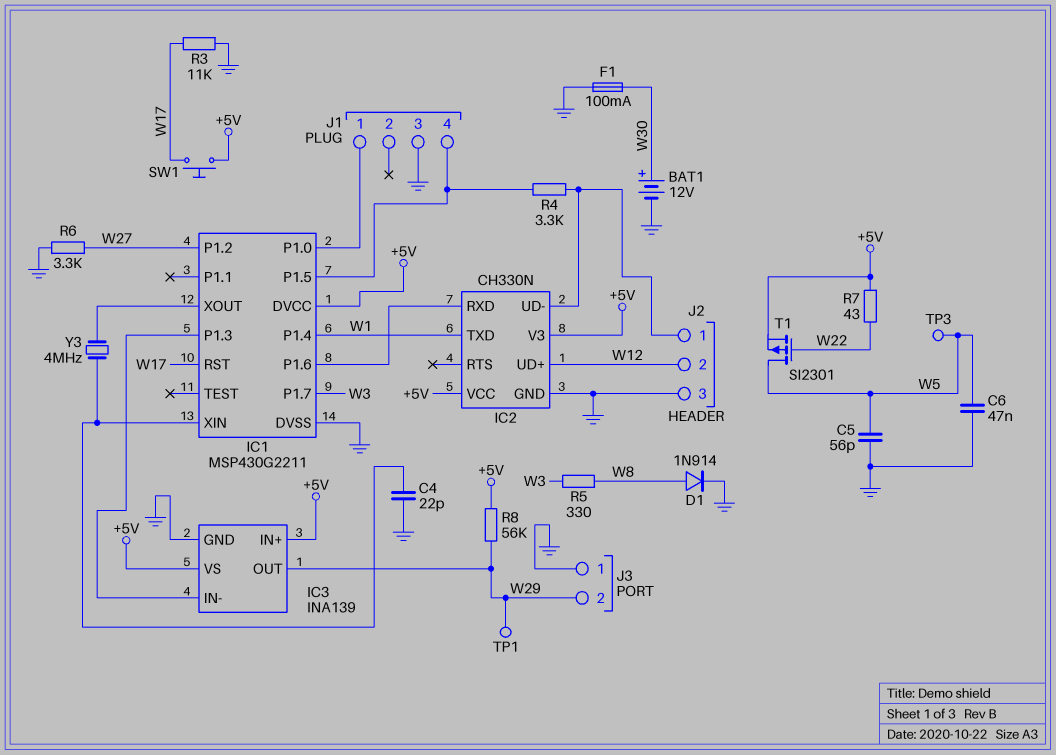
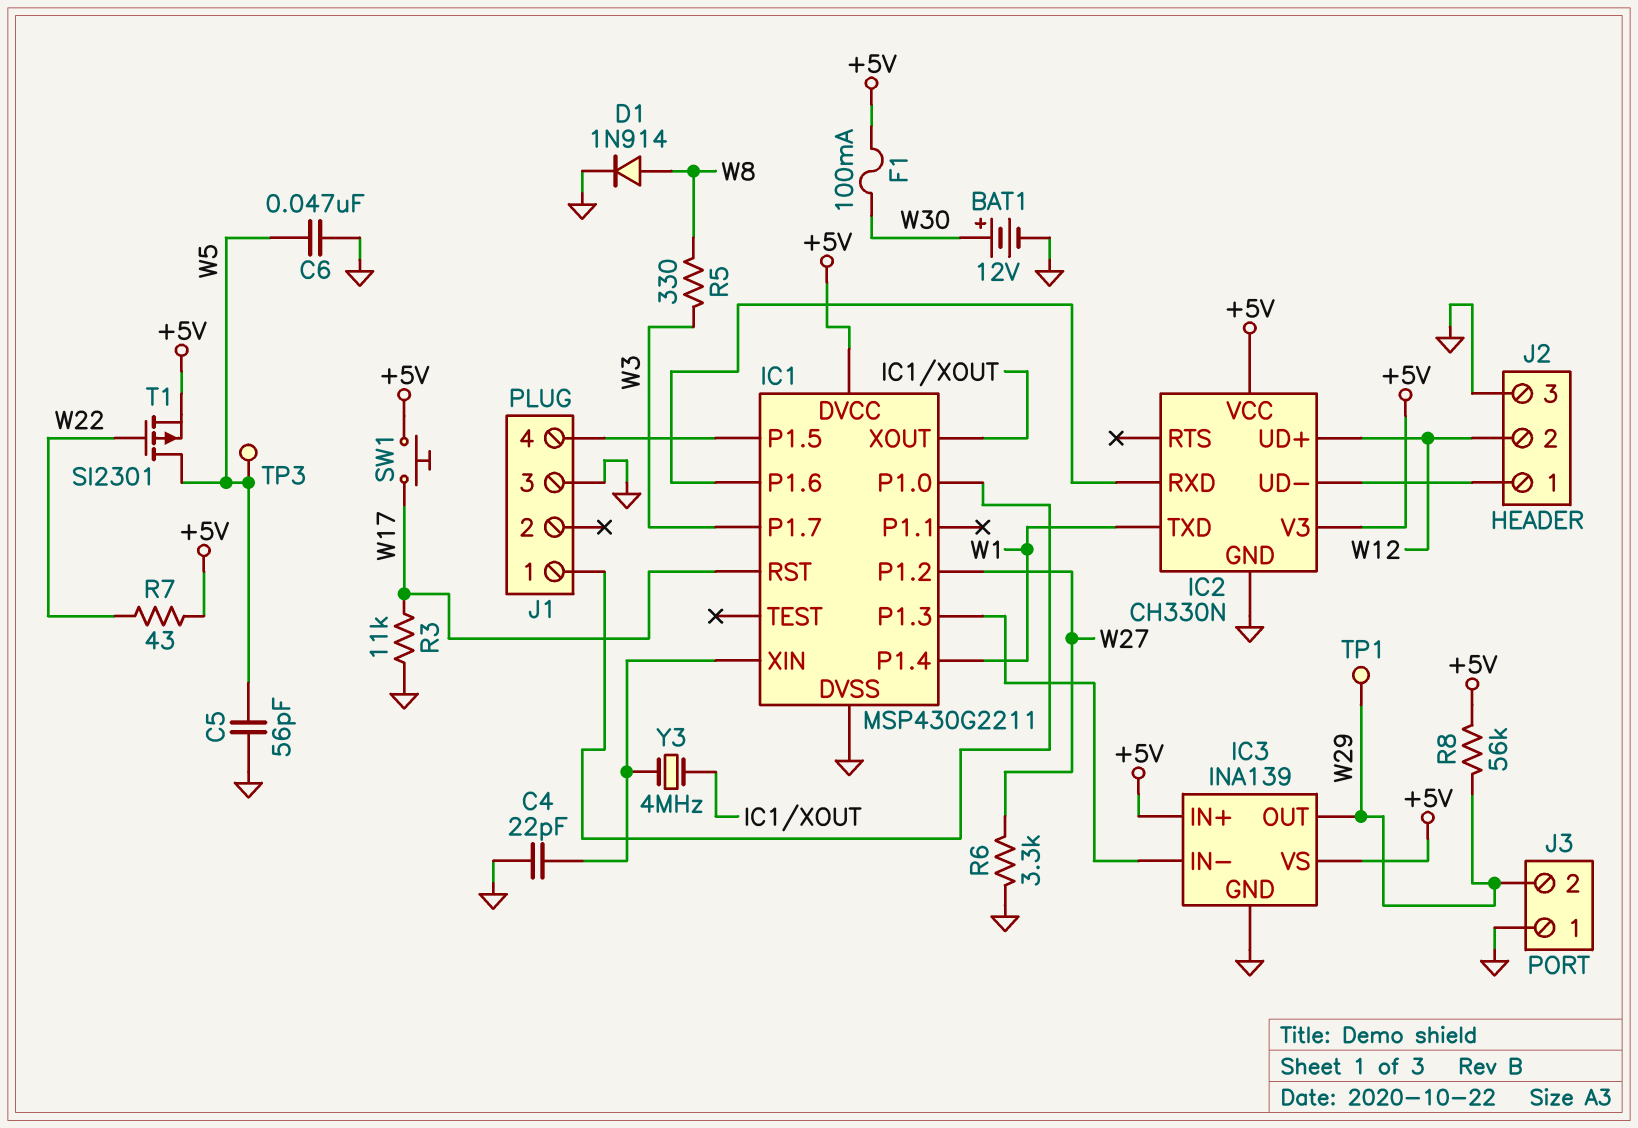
F1: 100mA (GND, W30) -> 100mA (+5V, W30)
R4: 3.3k (IC1/P1.5, IC2/UD-) -> none

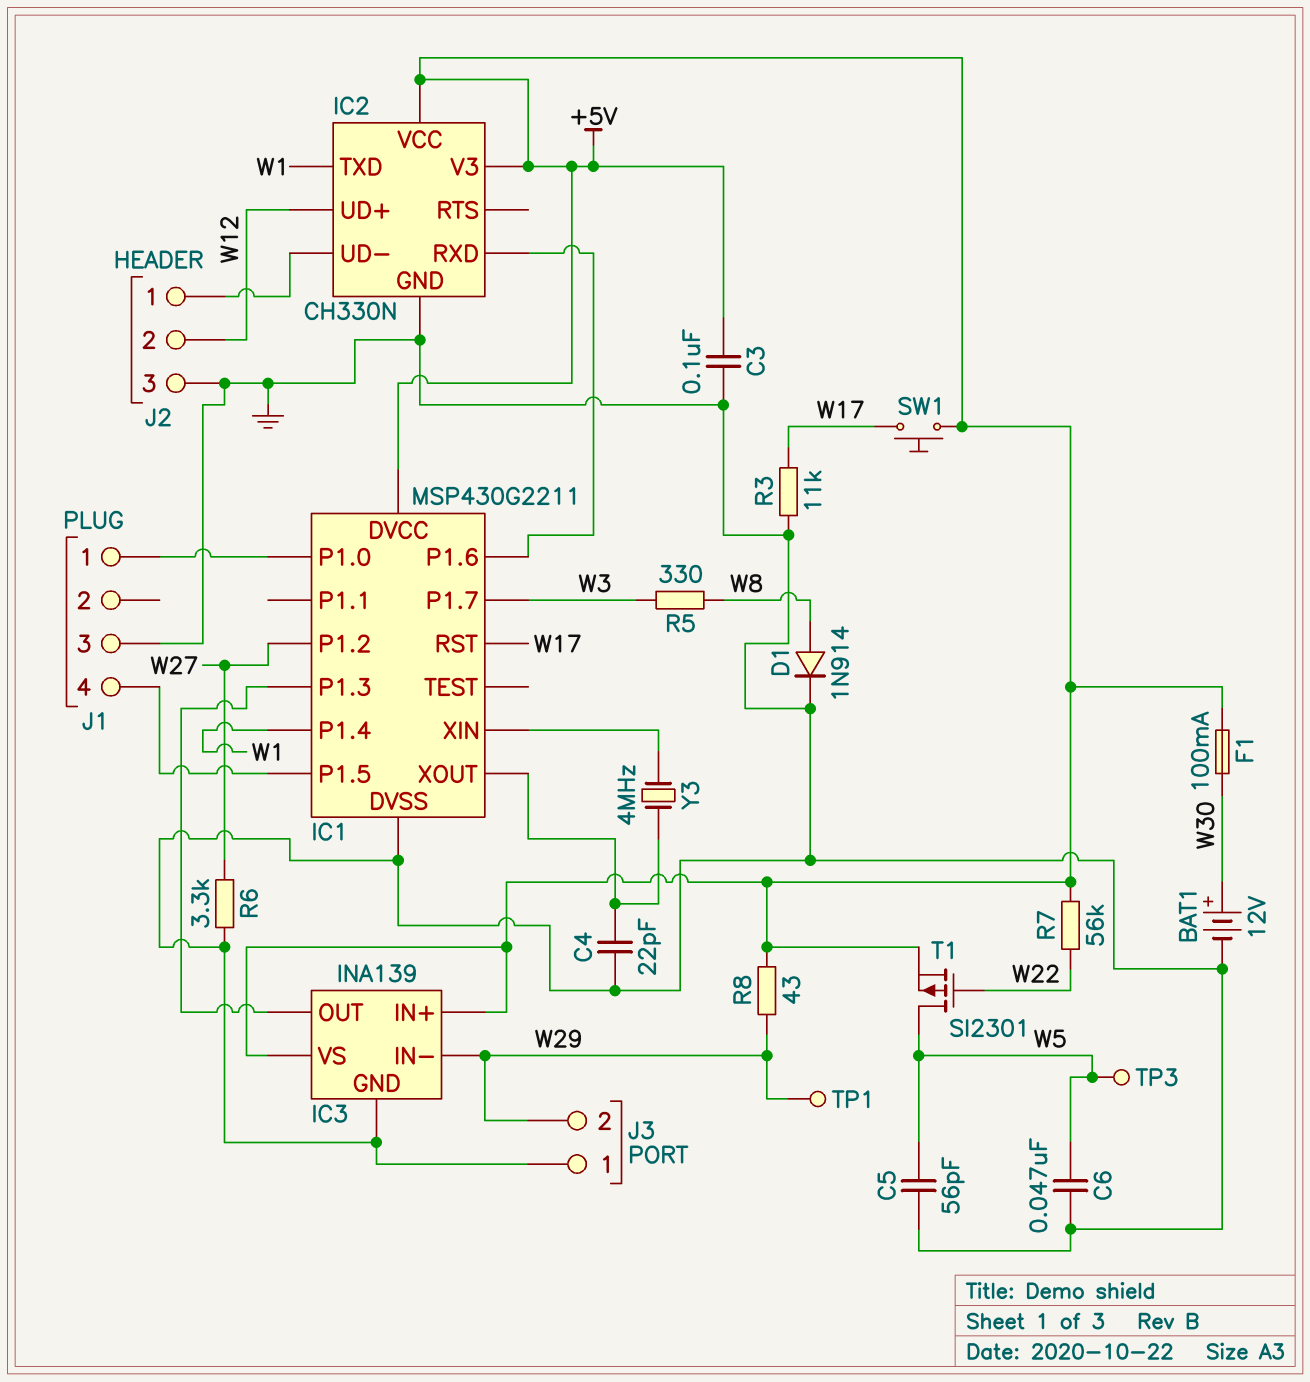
C3: none -> 100nF (+5V, GND)
C4: 22pF (GND, IC1/XIN) -> 22pF (GND, IC1/XOUT)
IC3 pin IN-: IC1/P1.3 -> W29
IC3 pin OUT: W29 -> IC1/P1.3
R7: 43 (+5V, W22) -> 56k (+5V, W22)
R8: 56k (+5V, W29) -> 43 (+5V, W29)

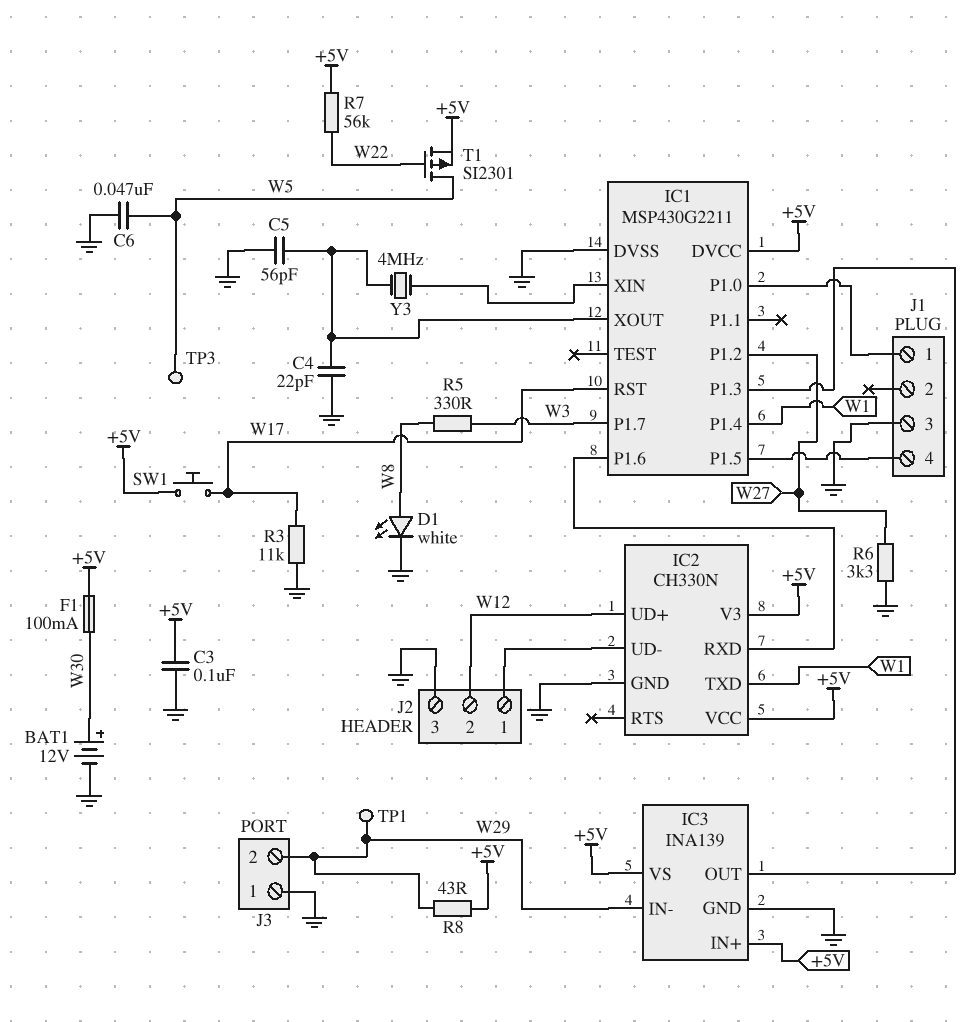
C5: 56pF (GND, W5) -> 56pF (GND, IC1/XOUT)
D1: diode 1N914 (A W8, K GND) -> LED white (A W8, K GND)

